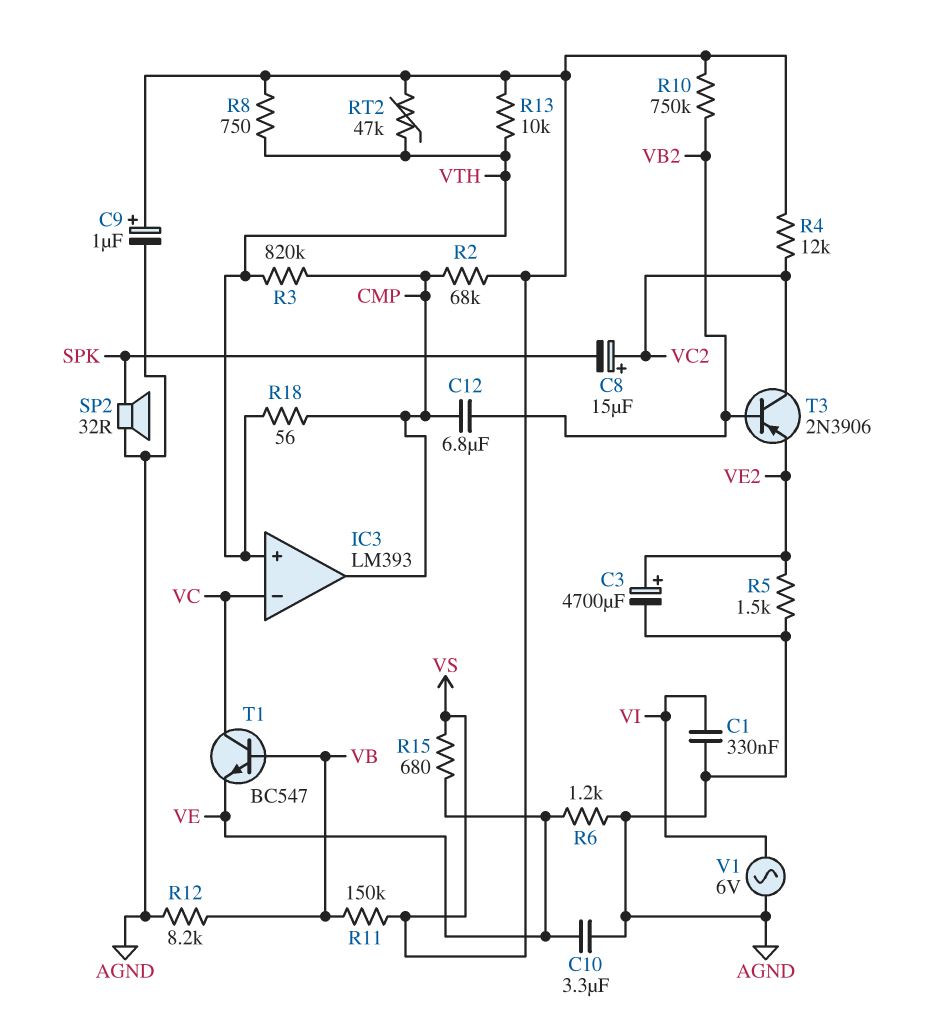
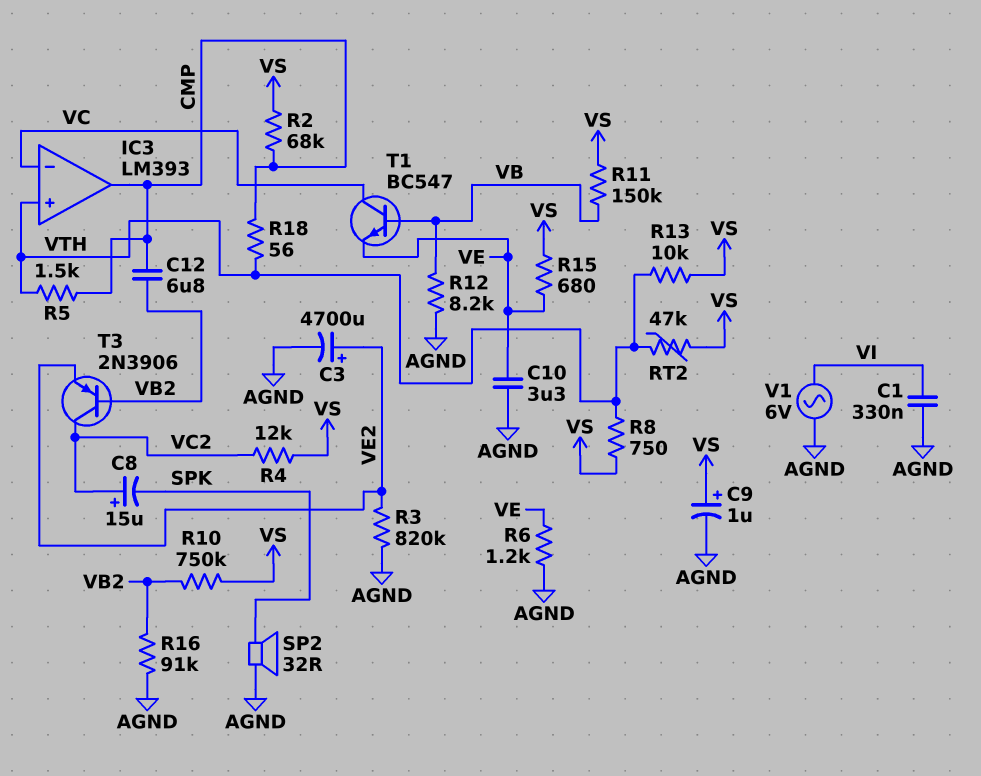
R3: 820k (CMP, VTH) -> 820k (AGND, VE2)
R5: 1.5k (AGND, VE2) -> 1.5k (CMP, VTH)
R16: none -> 91k (AGND, VB2)

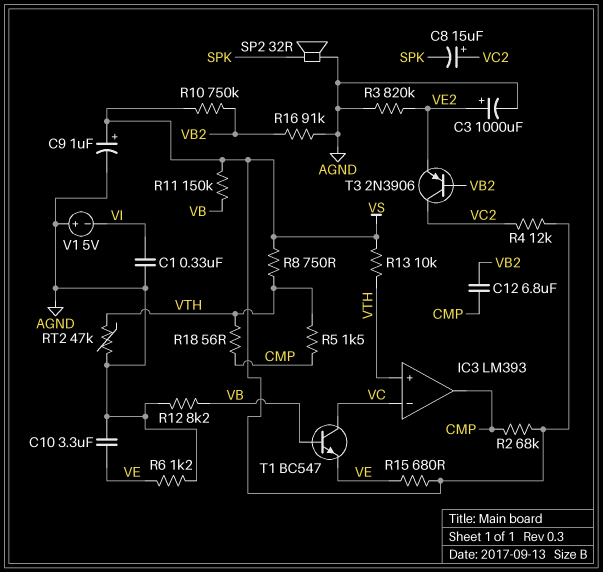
C3: 4700uF (plus VE2, minus AGND) -> 1000uF (plus VE2, minus AGND)
RT2: 47k (VS, VTH) -> 47k (AGND, VTH)
V1: AC 6V (AGND, VI) -> 5V (plus AGND, minus VI)

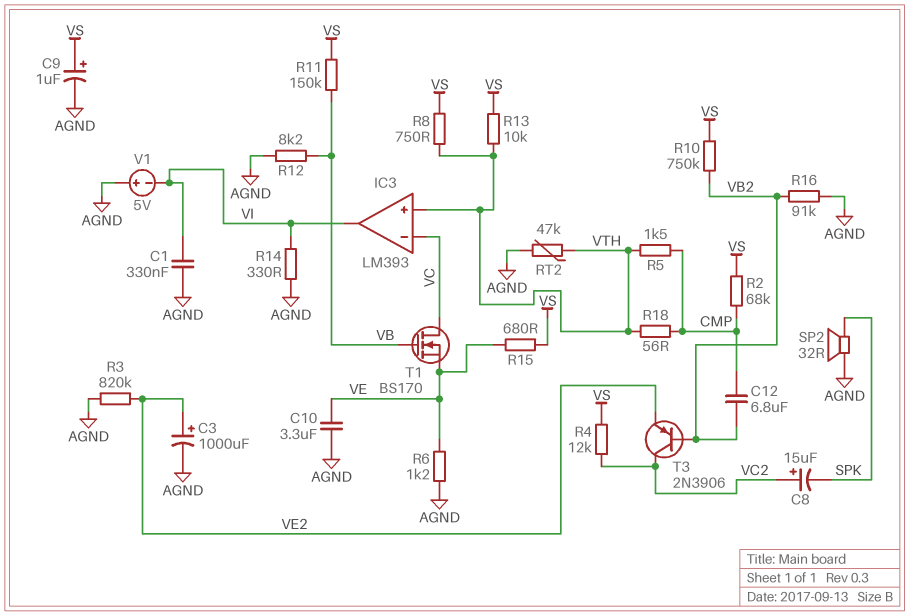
IC3 pin out: CMP -> VI
R14: none -> 330 (AGND, VI)
T1: NPN BC547 (B VB, C VC, E VE) -> NMOS BS170 (G VB, D VC, S VE)

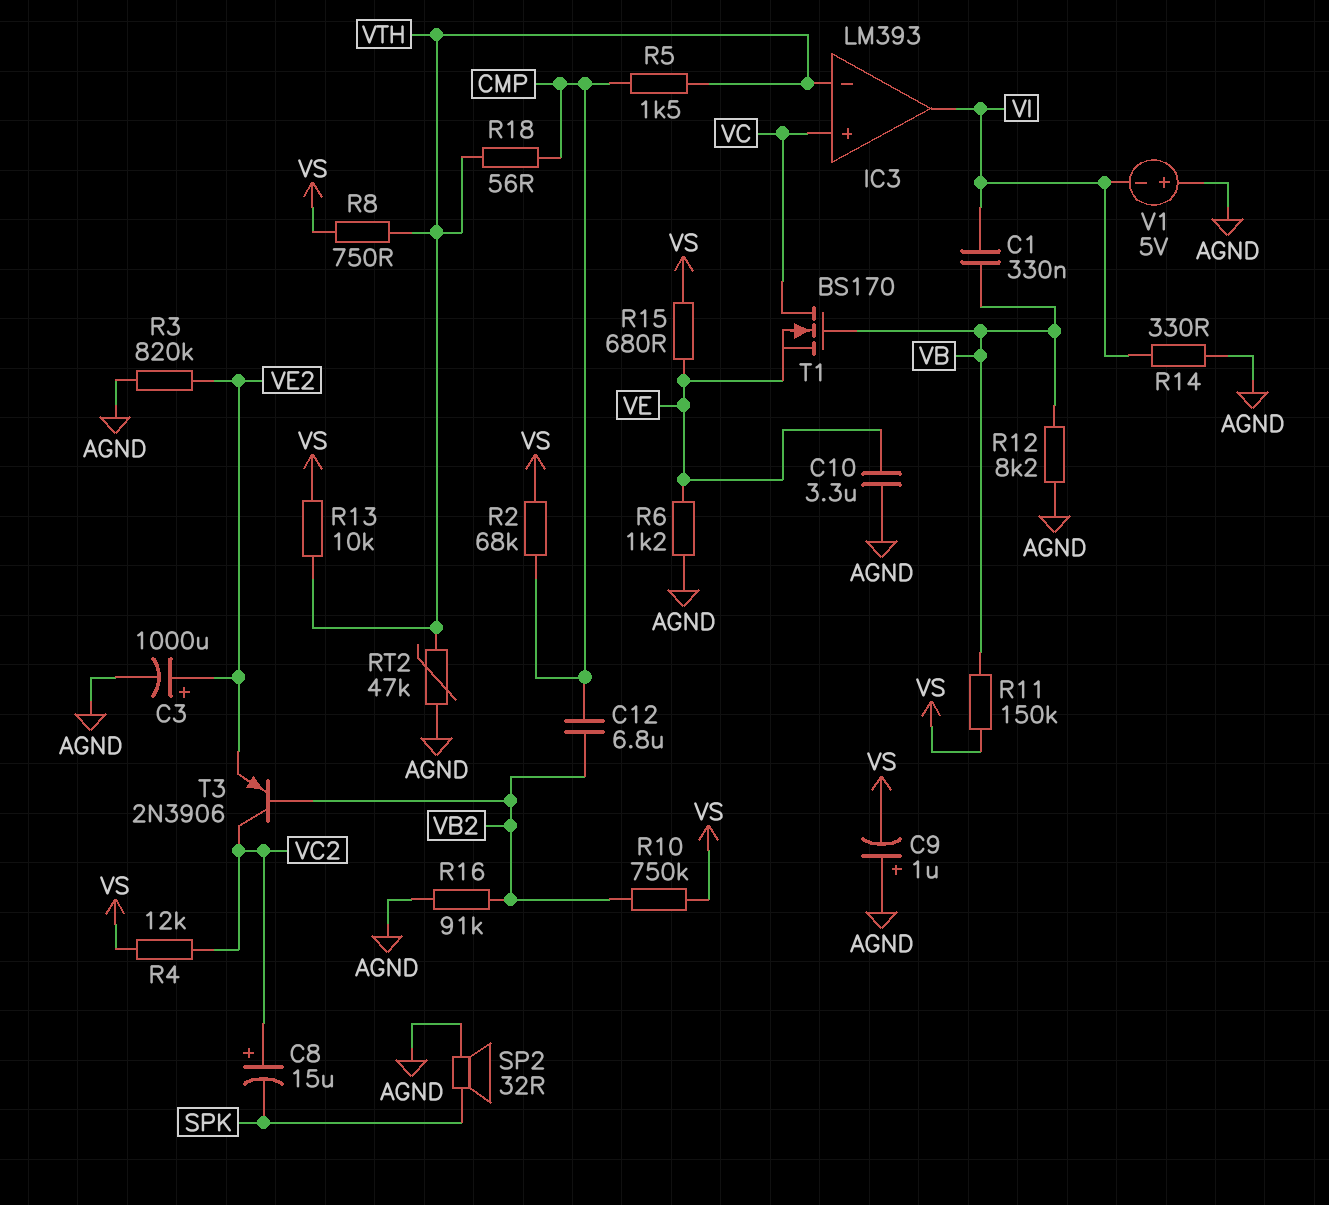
C1: 330nF (AGND, VI) -> 330nF (VB, VI)
C9: 1uF (plus VS, minus AGND) -> 1uF (plus AGND, minus VS)
IC3 pin in+: VTH -> VC
IC3 pin in-: VC -> VTH

